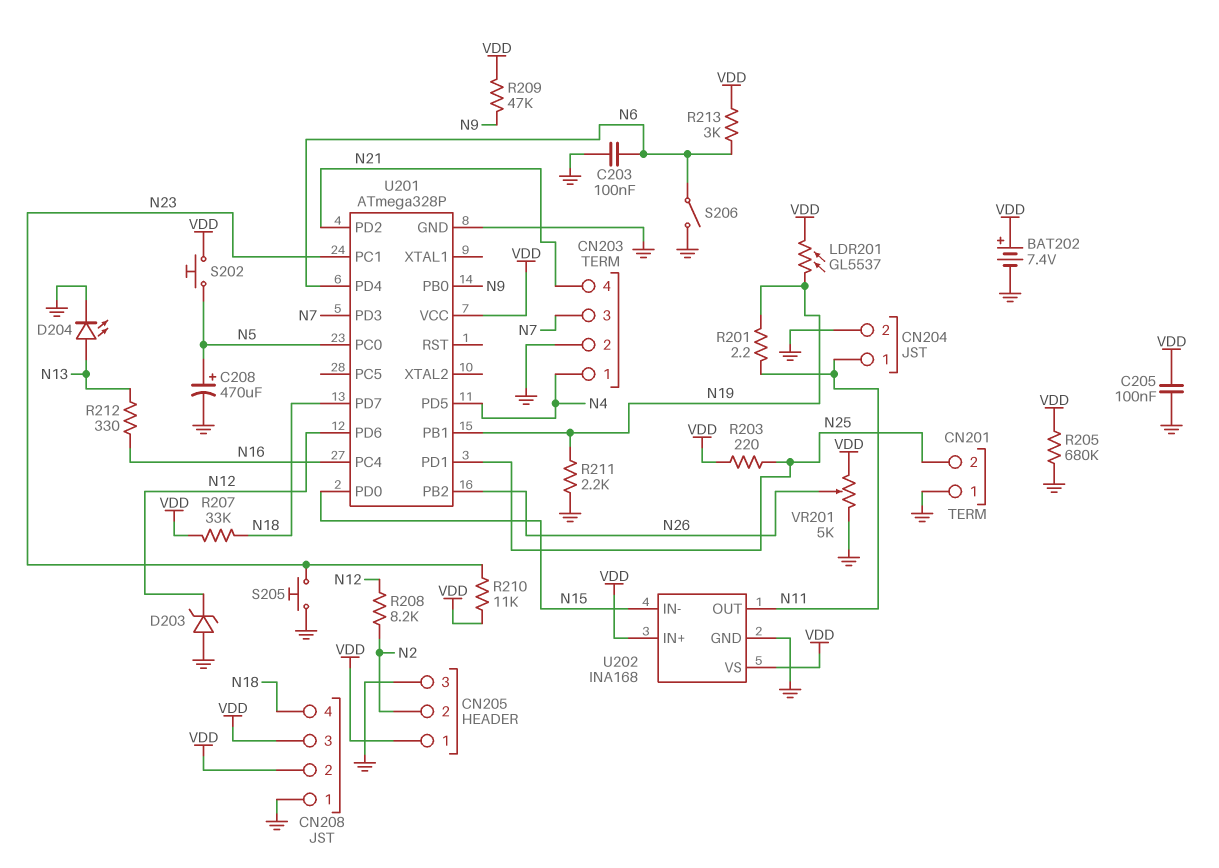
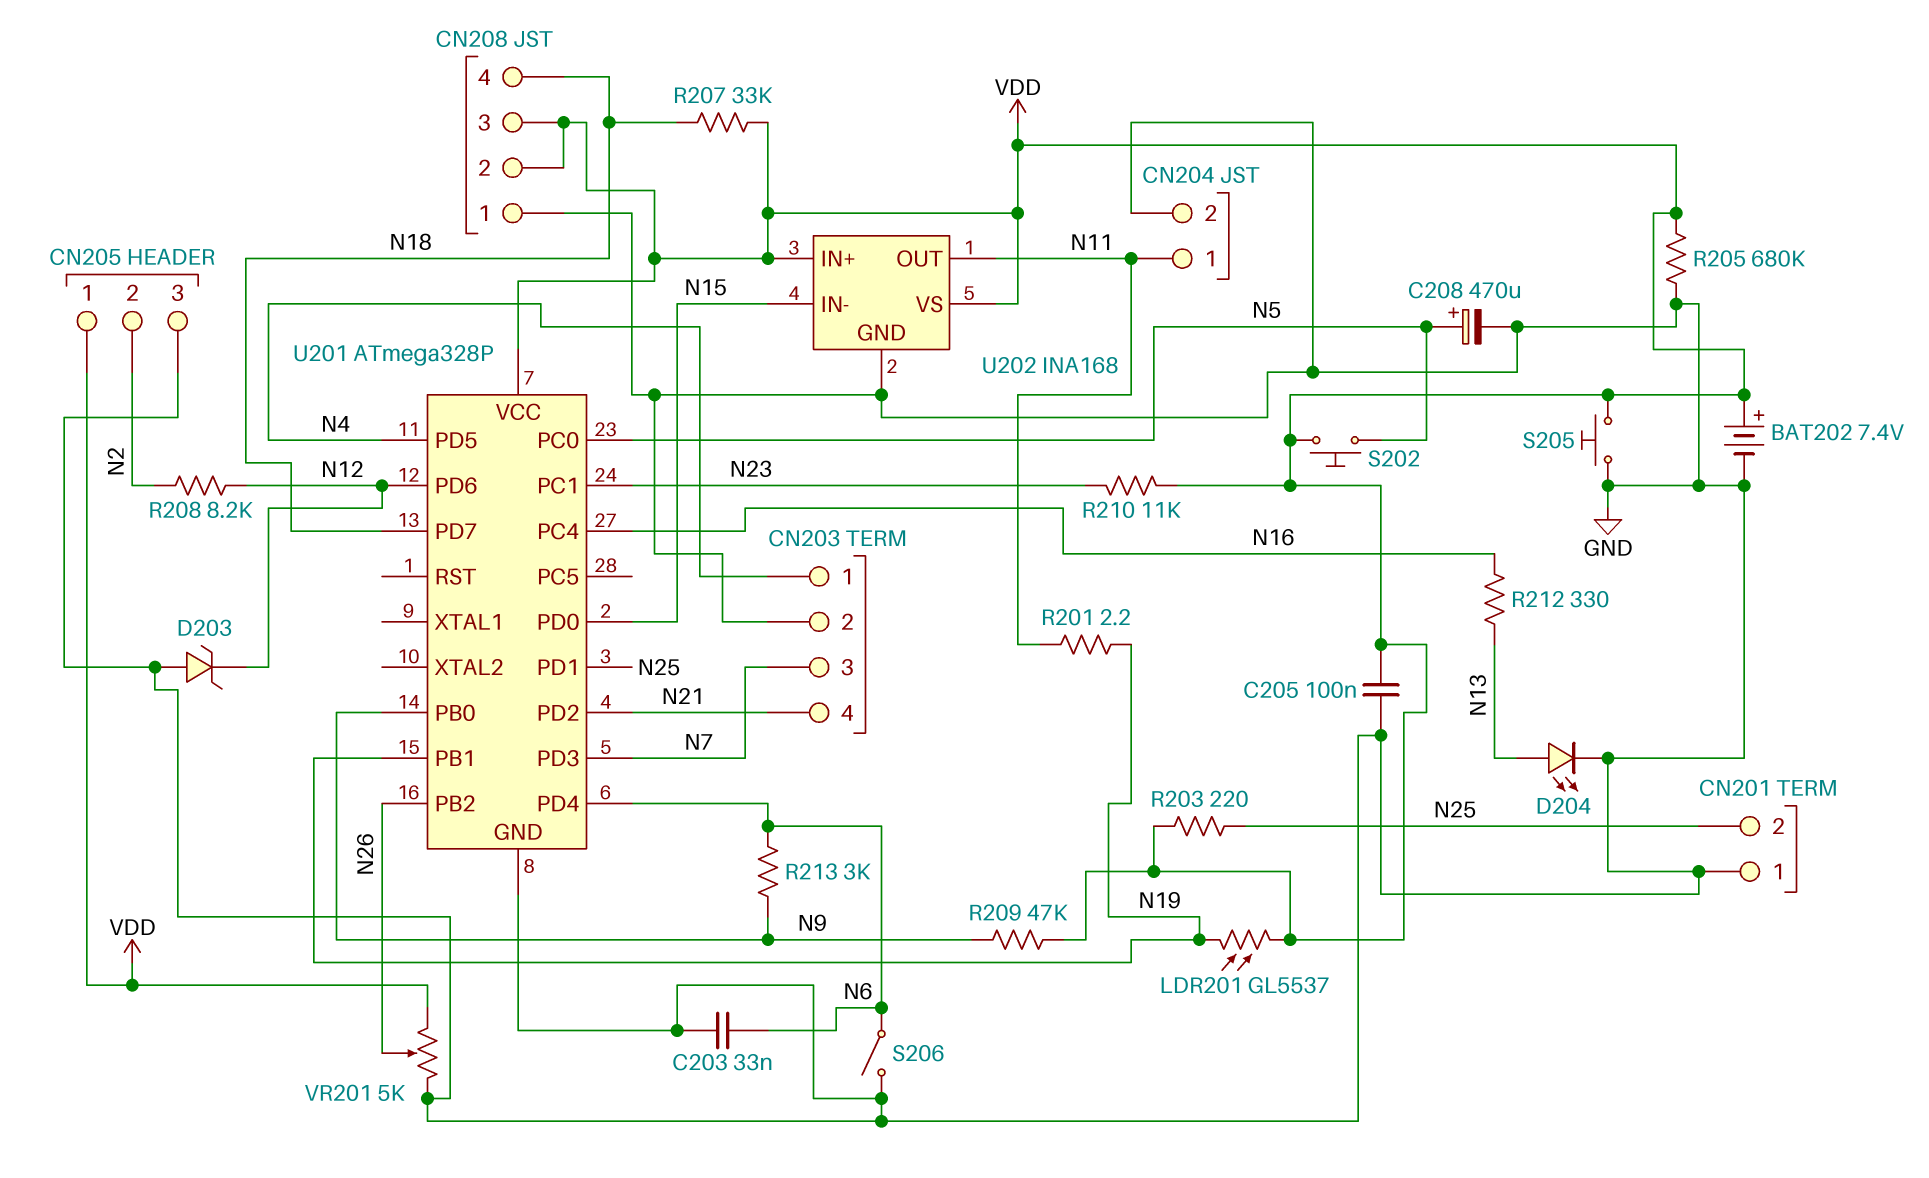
C203: 100nF (GND, N6) -> 33nF (GND, N6)
R211: 2.2k (GND, N19) -> none
R213: 3k (N6, VDD) -> 3k (N6, N9)
S205: button (GND, N23) -> button (GND, VDD)

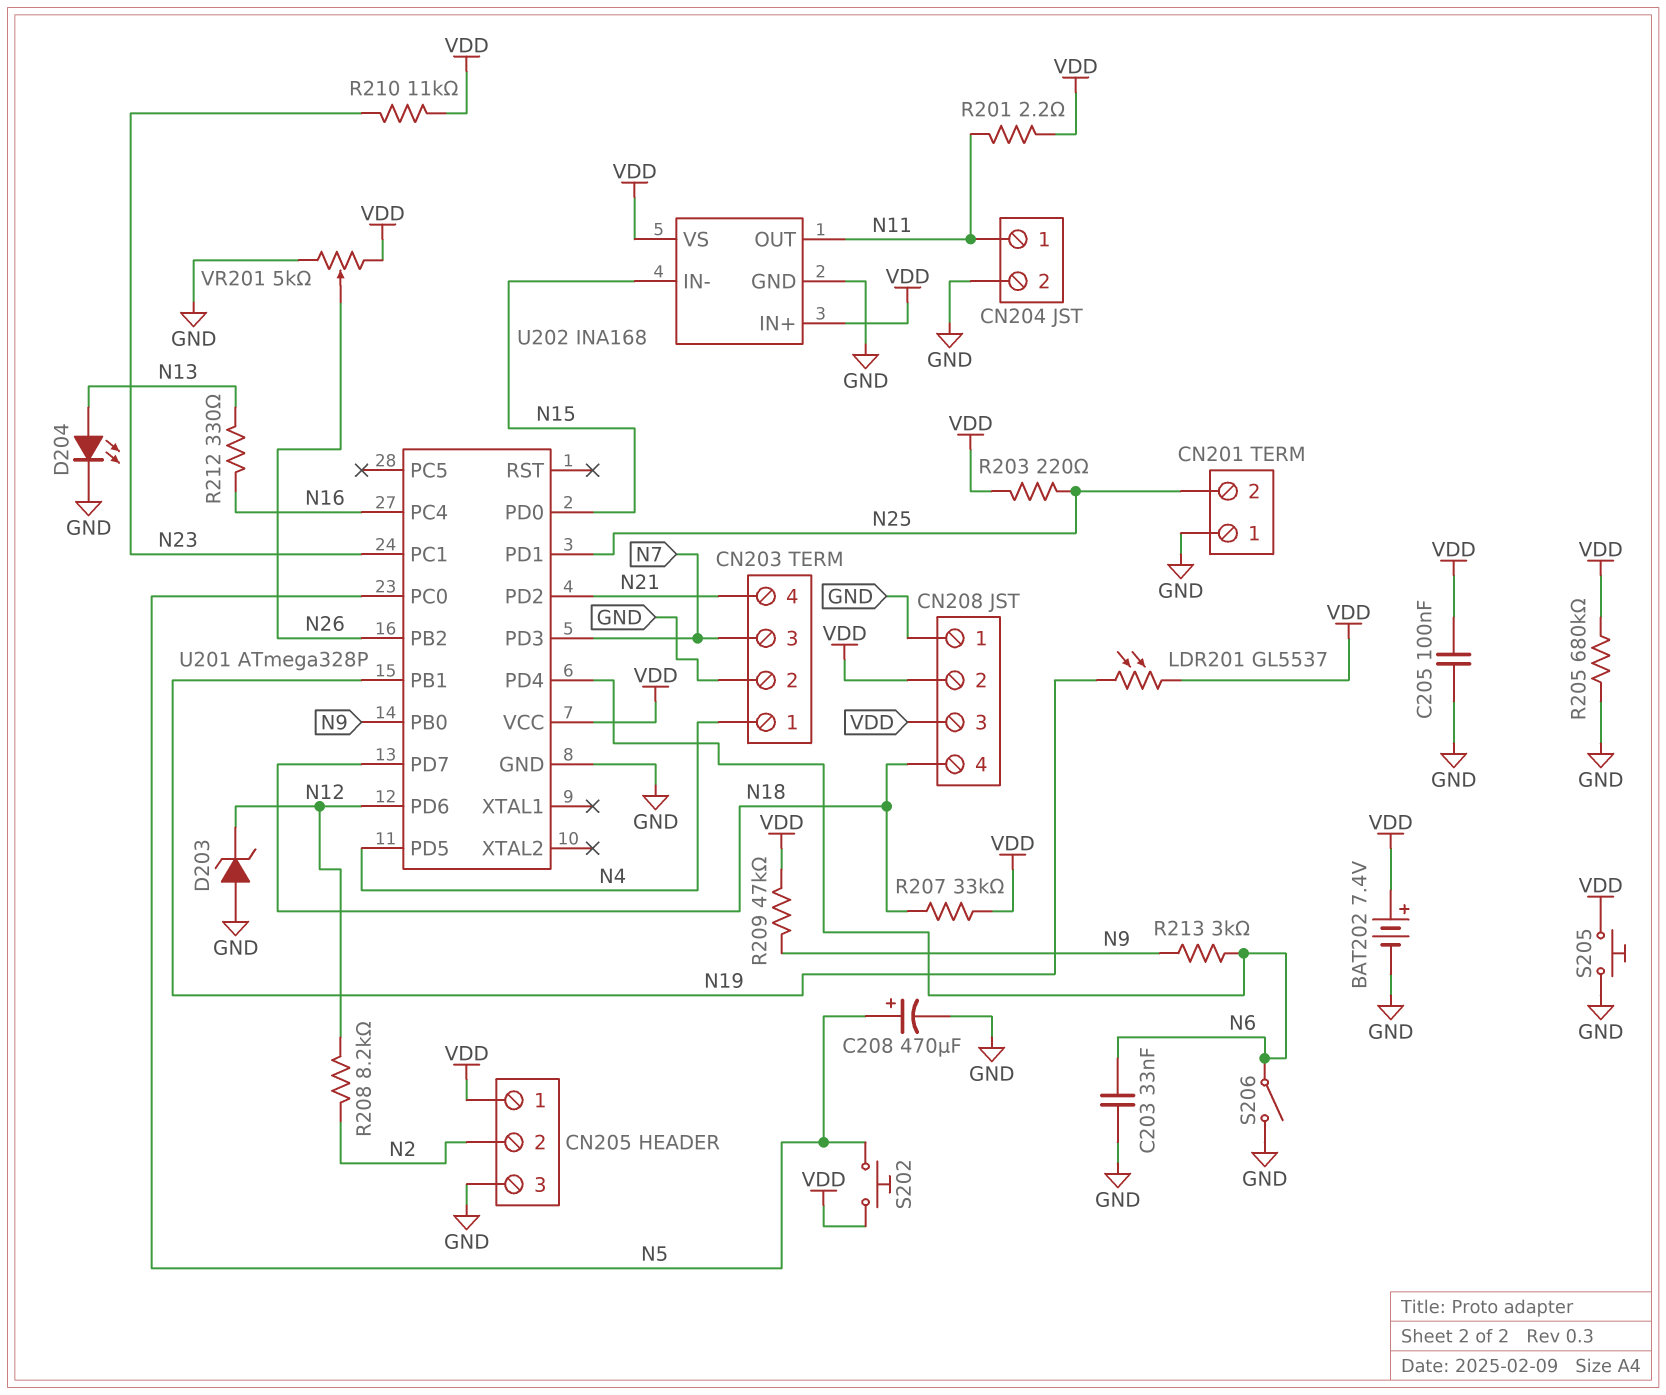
R201: 2.2 (N11, N19) -> 2.2 (N11, VDD)

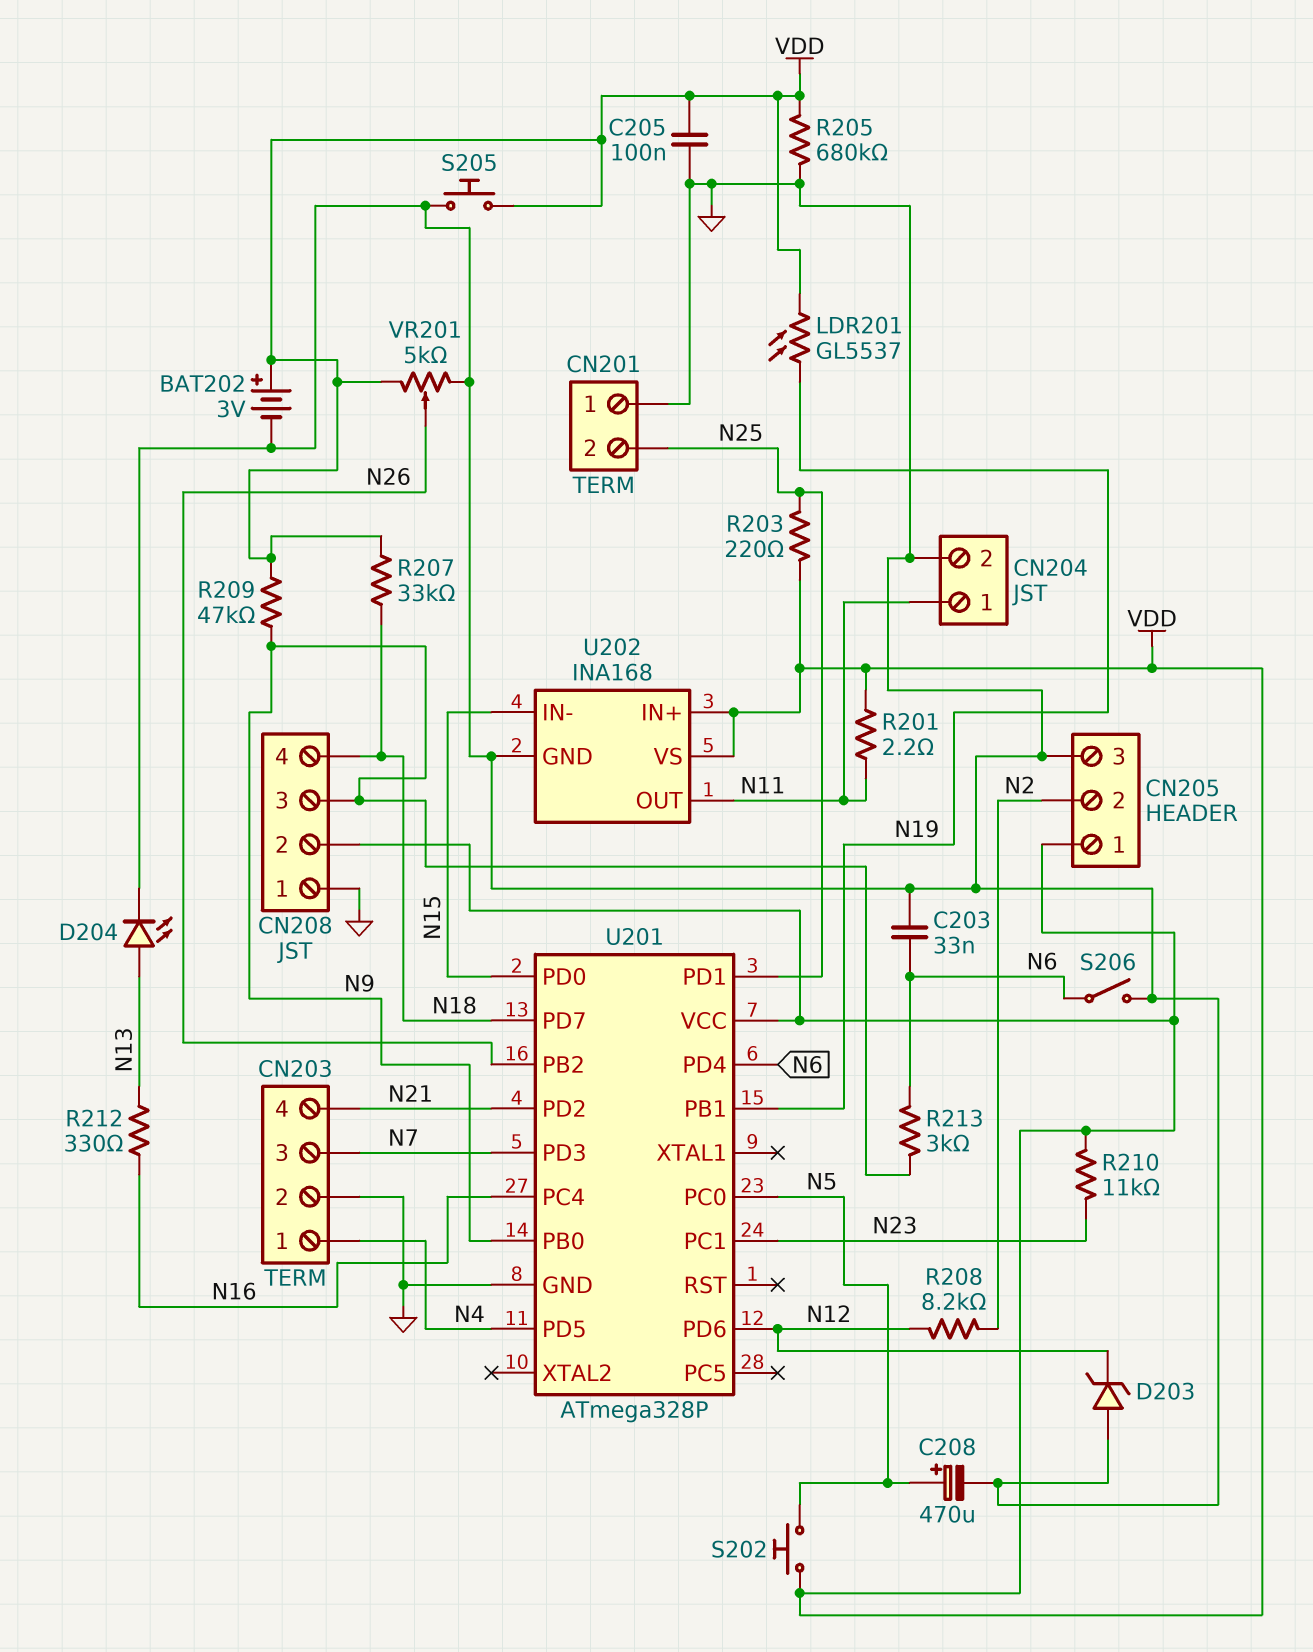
BAT202: 7.4V (plus VDD, minus GND) -> 3V (plus VDD, minus GND)
CN208 pin 3: VDD -> N9

